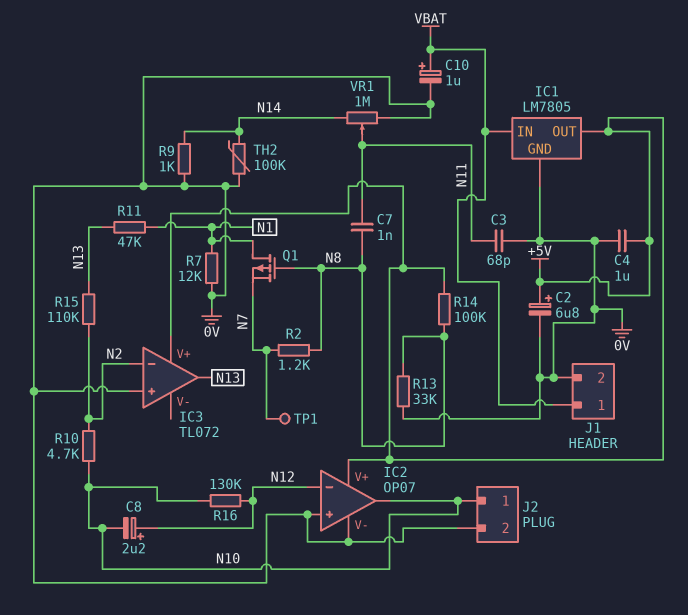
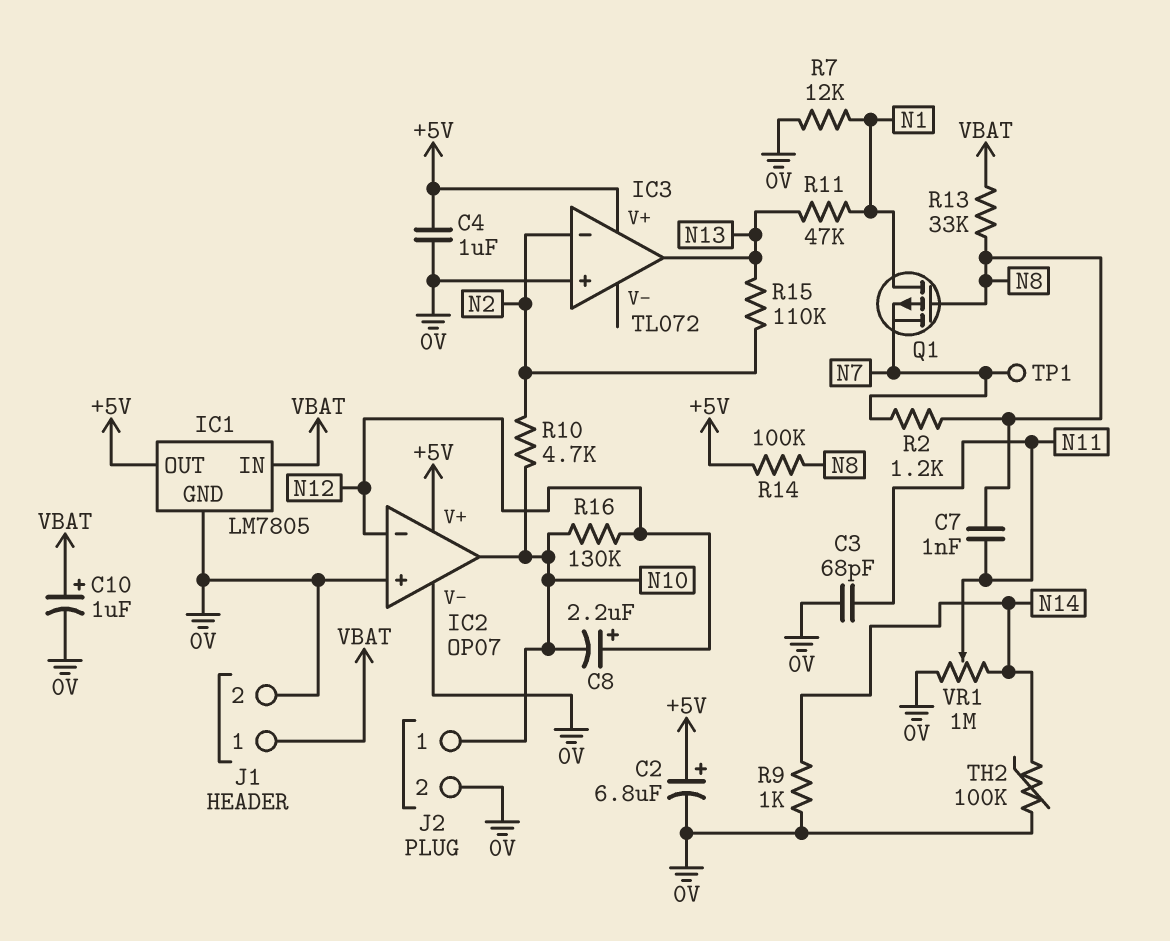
R13: 33k (0V, N8) -> 33k (N8, VBAT)

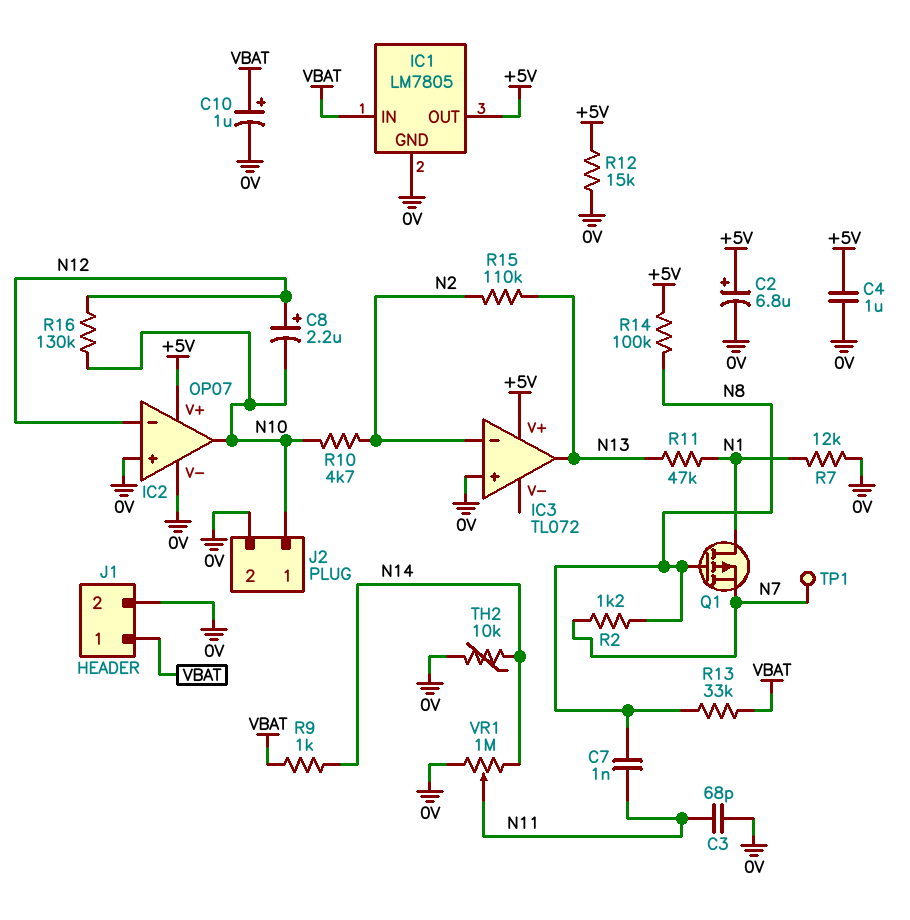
R9: 1k (0V, N14) -> 1k (N14, VBAT)
R12: none -> 15k (+5V, 0V)
TH2: 100k (0V, N14) -> 10k (0V, N14)

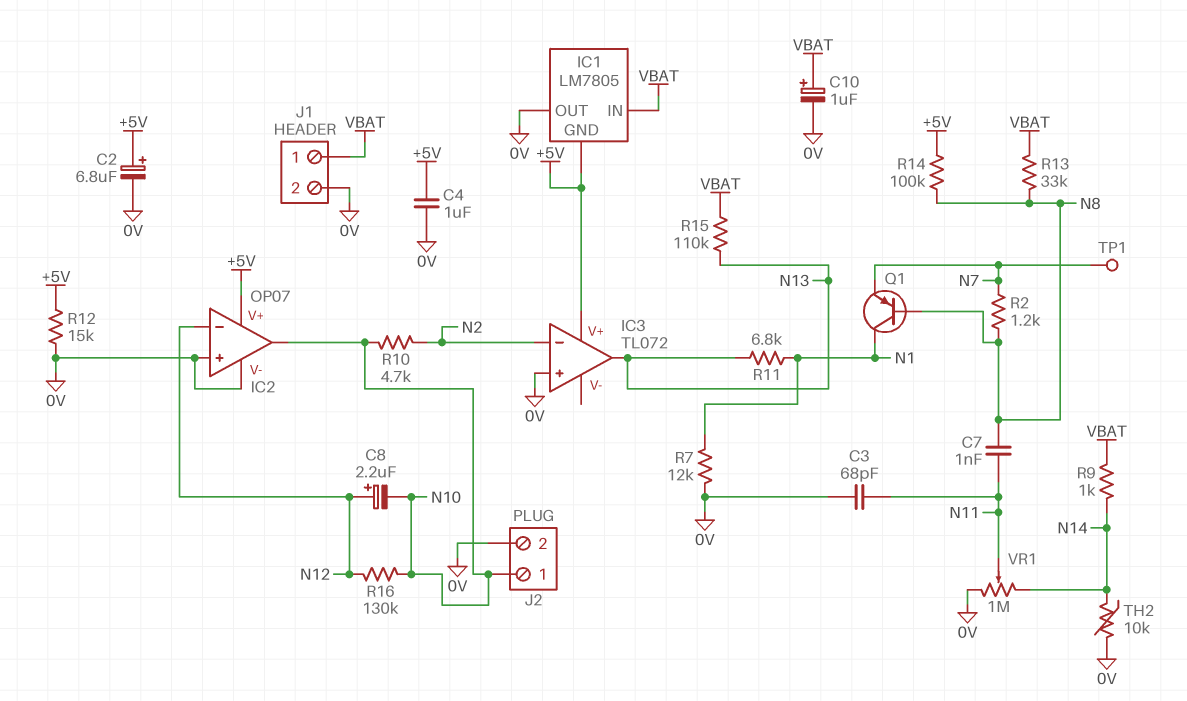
IC1 pin GND: 0V -> +5V
IC1 pin OUT: +5V -> 0V
Q1: PMOS (G N8, D N1, S N7) -> PNP (B N8, C N1, E N7)
R11: 47k (N1, N13) -> 6.8k (N1, N13)
R15: 110k (N2, N13) -> 110k (N13, VBAT)

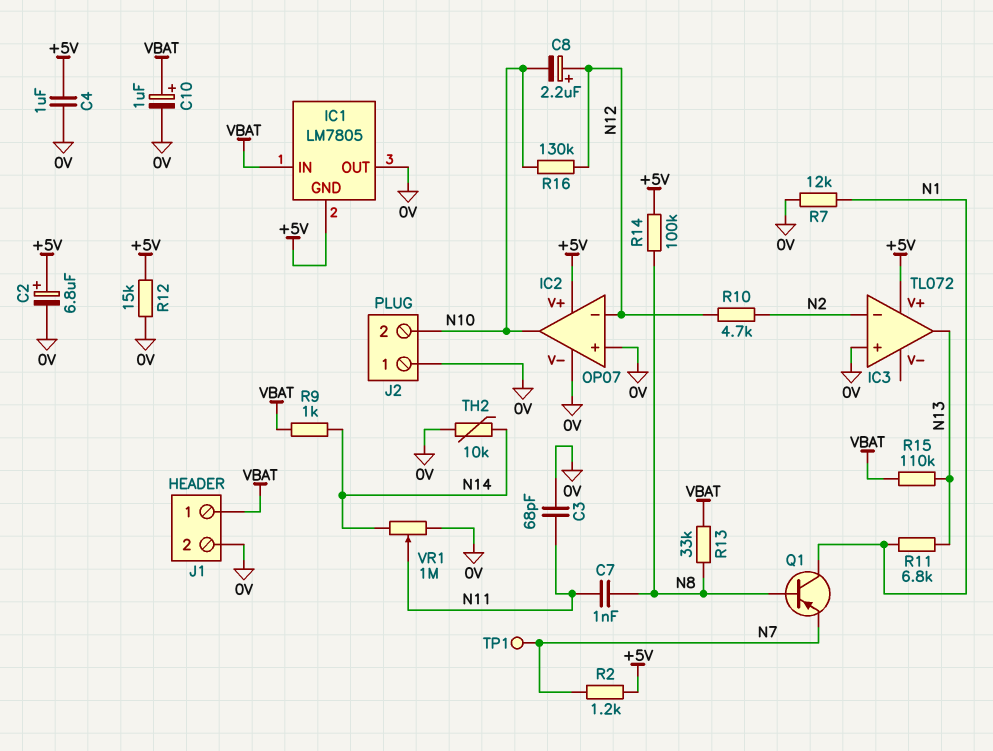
J2 pin 1: N10 -> 0V
J2 pin 2: 0V -> N10
R2: 1.2k (N7, N8) -> 1.2k (+5V, N7)
R10: 4.7k (N2, N10) -> 4.7k (N2, N12)

